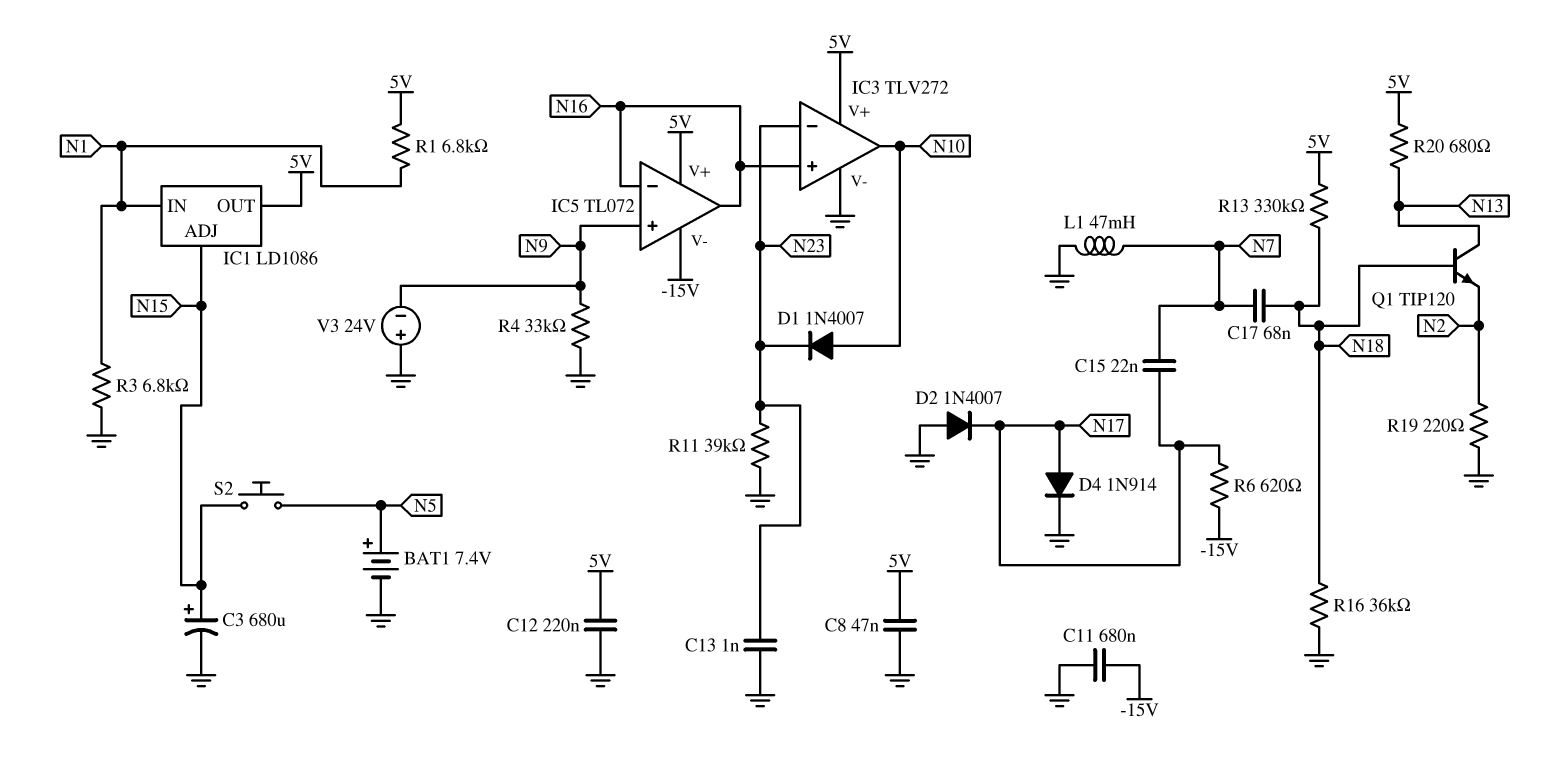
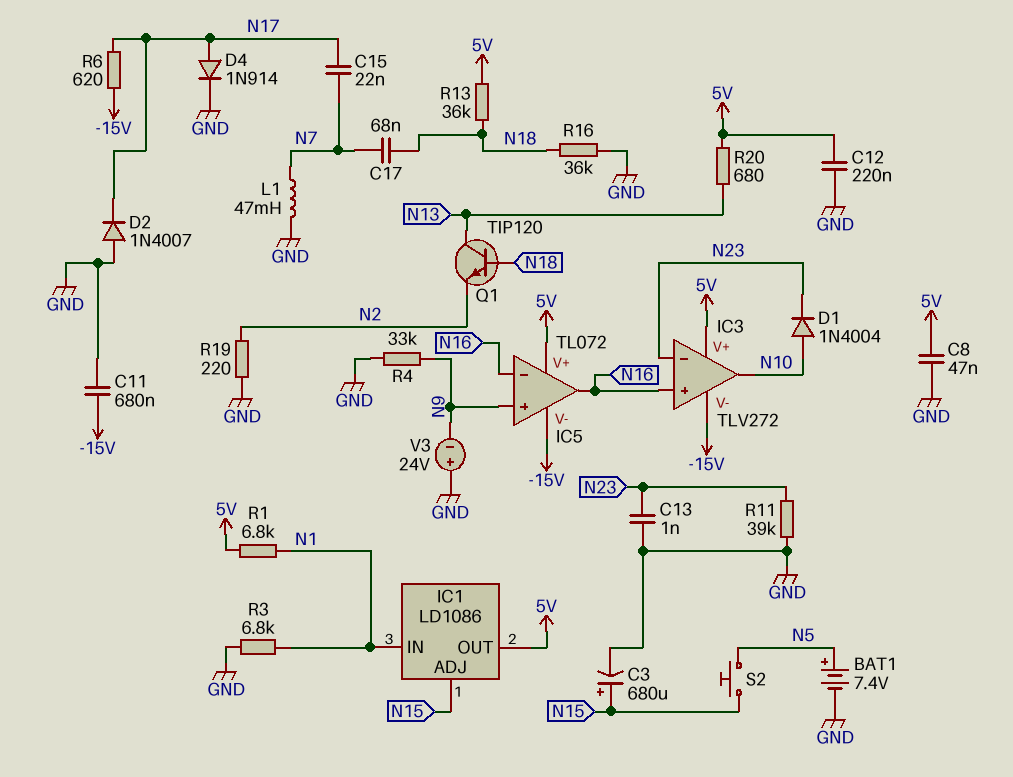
D1: diode 1N4007 (A N10, K N23) -> diode 1N4004 (A N10, K N23)
IC3 pin V-: GND -> -15V
R13: 330k (5V, N18) -> 36k (5V, N18)

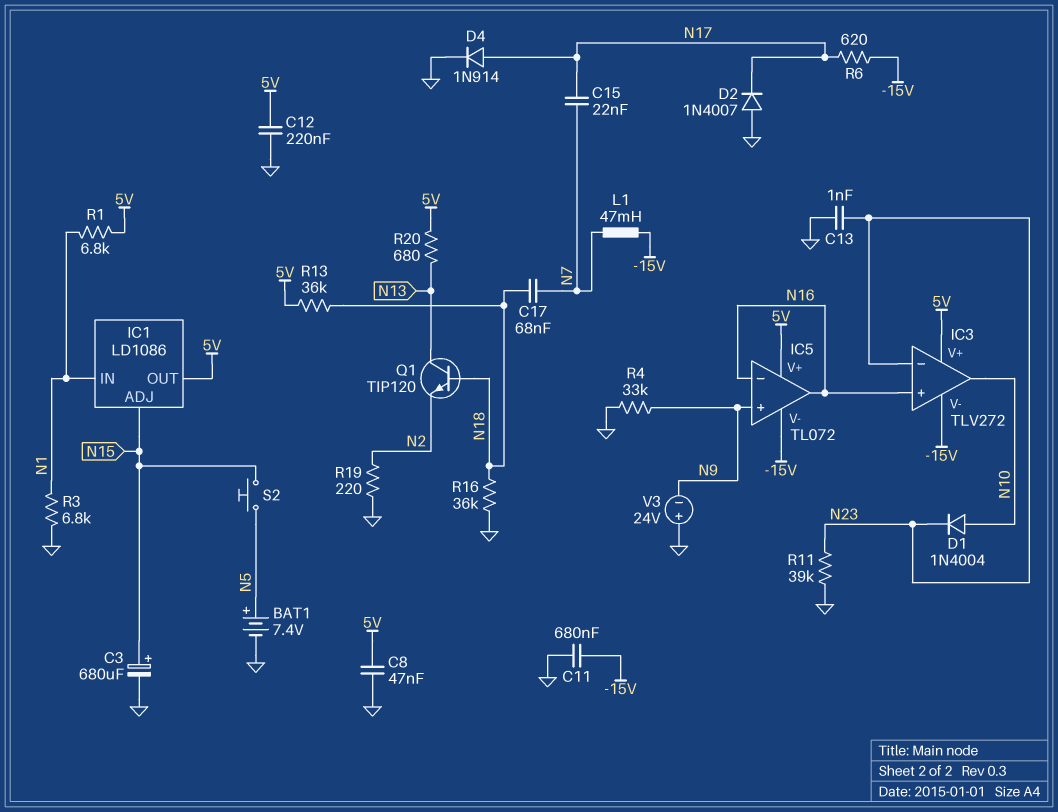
L1: 47mH (GND, N7) -> 47mH (-15V, N7)

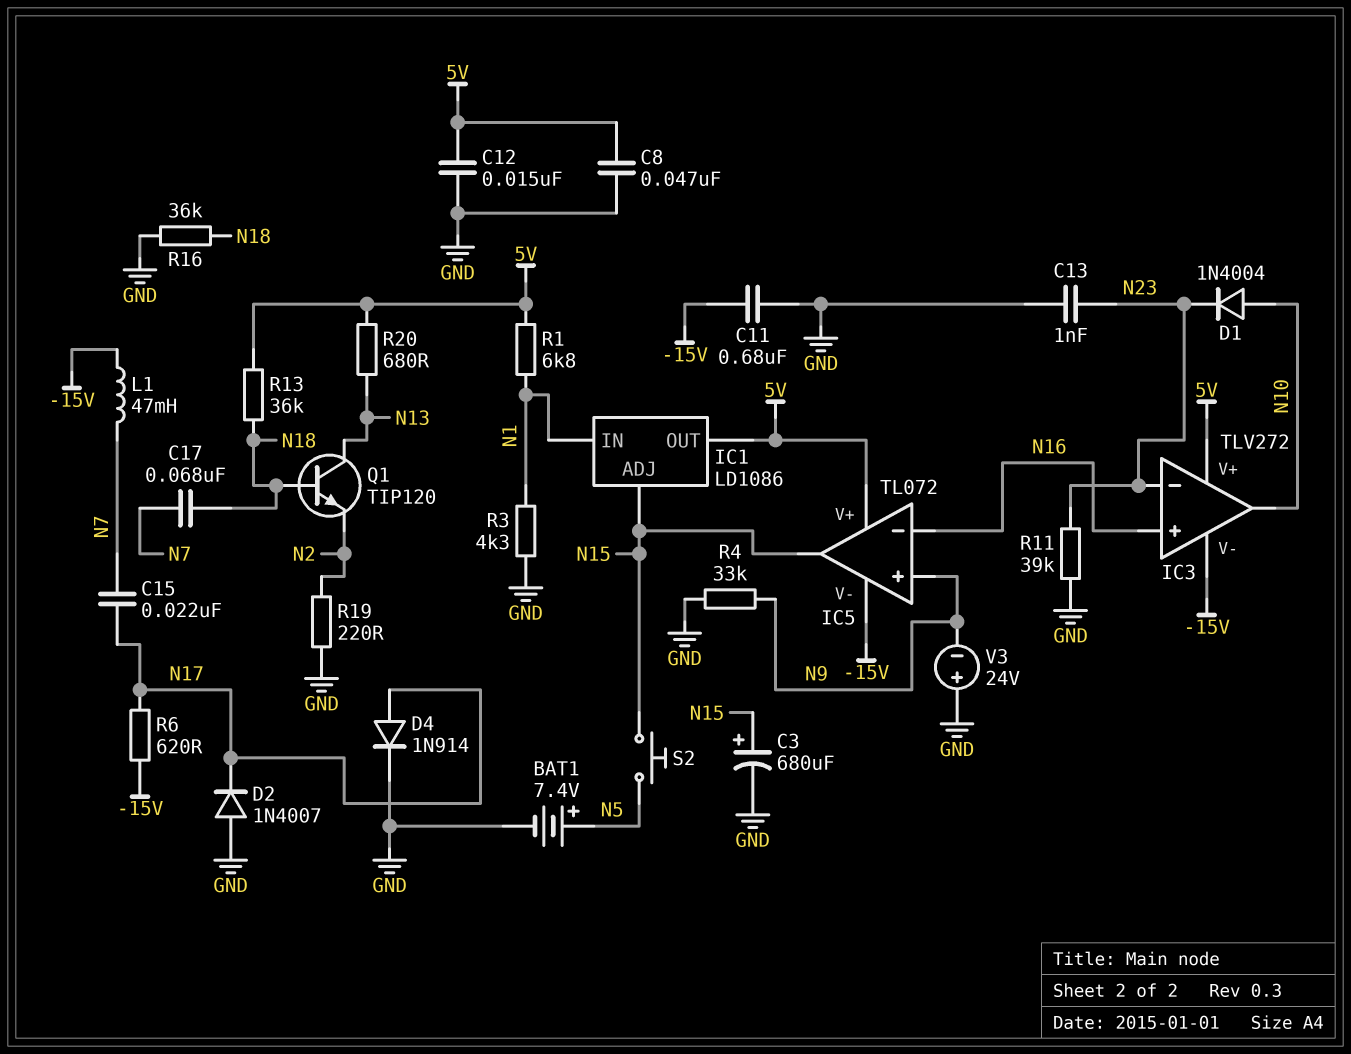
C12: 220nF (5V, GND) -> 15nF (5V, GND)
IC5 pin out: N16 -> N15
R3: 6.8k (GND, N1) -> 4.3k (GND, N1)

